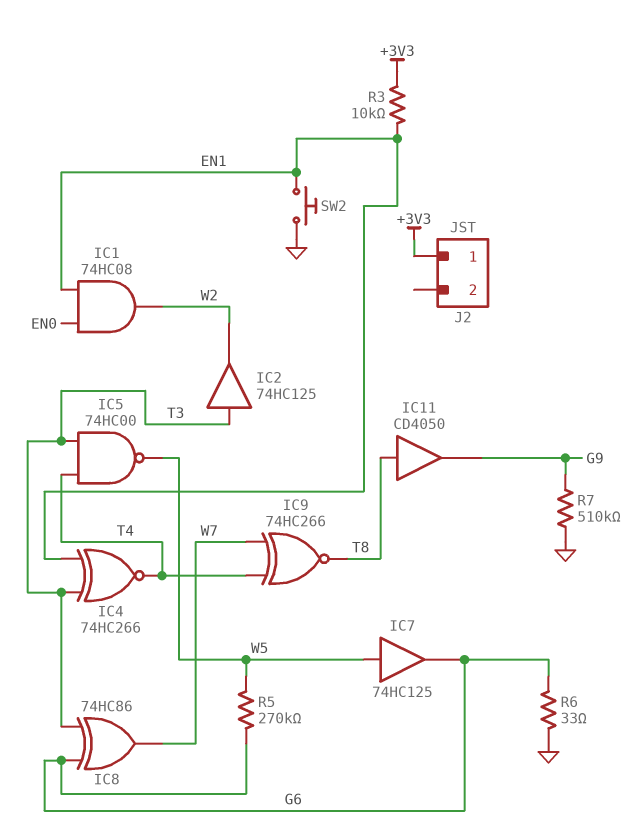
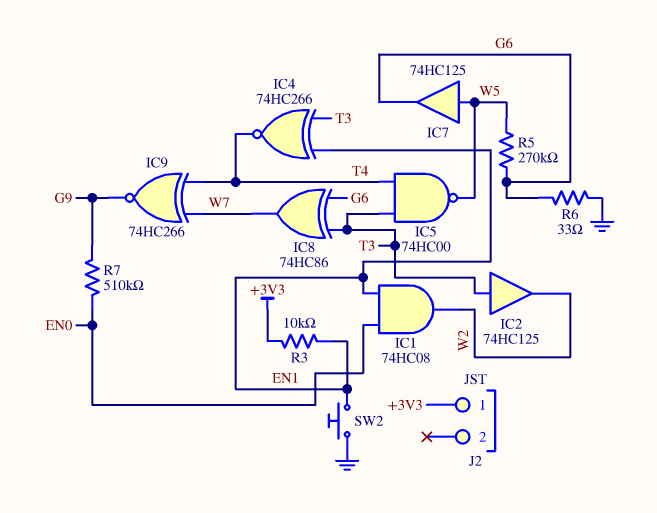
IC9: XNOR 74HC266 (in T4, in W7, out T8) -> XNOR 74HC266 (in T4, in W7, out G9)
IC11: buffer CD4050 (in T8, out G9) -> none
R7: 510k (G9, GND) -> 510k (EN0, G9)

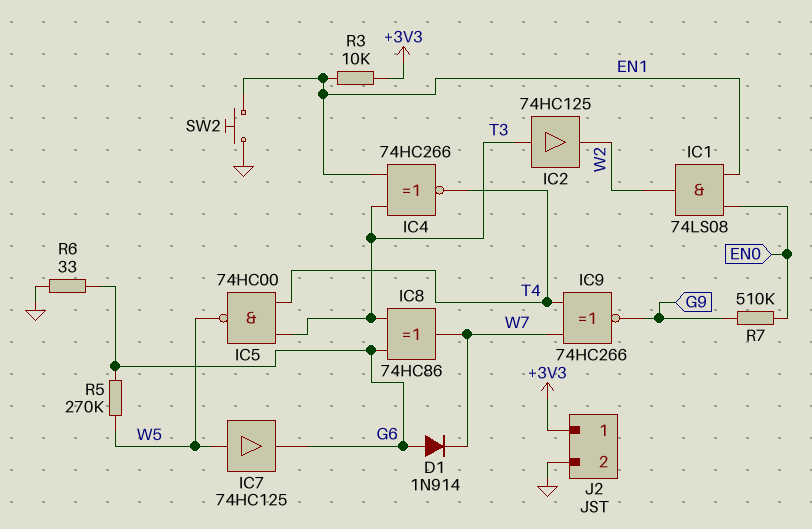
D1: none -> diode 1N914 (A G6, K W7)
IC1: AND 74HC08 (in EN0, in EN1, out W2) -> AND 74LS08 (in EN0, in EN1, out W2)
J2 pin 2: none -> GND

